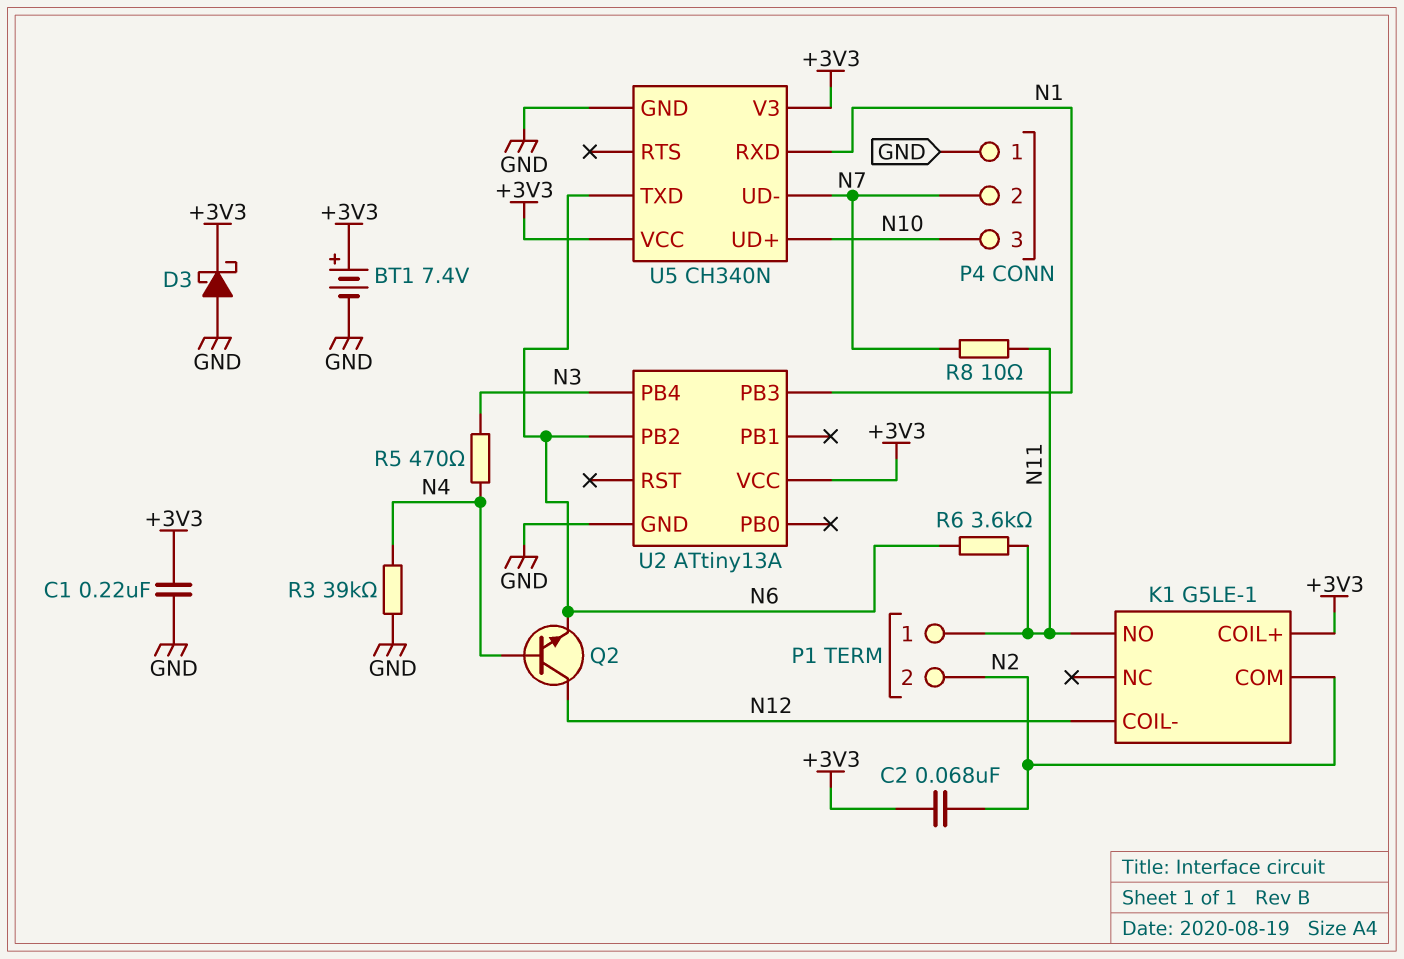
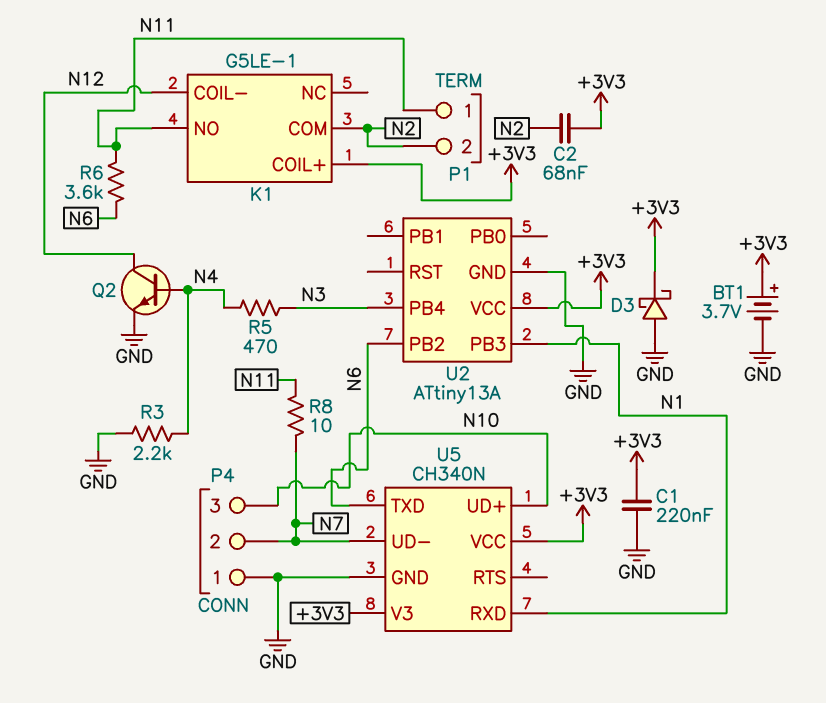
BT1: 7.4V (plus +3V3, minus GND) -> 3.7V (plus +3V3, minus GND)
Q2: NPN (B N4, C N12, E N6) -> NPN (B N4, C N12, E GND)
R3: 39k (GND, N4) -> 2.2k (GND, N4)

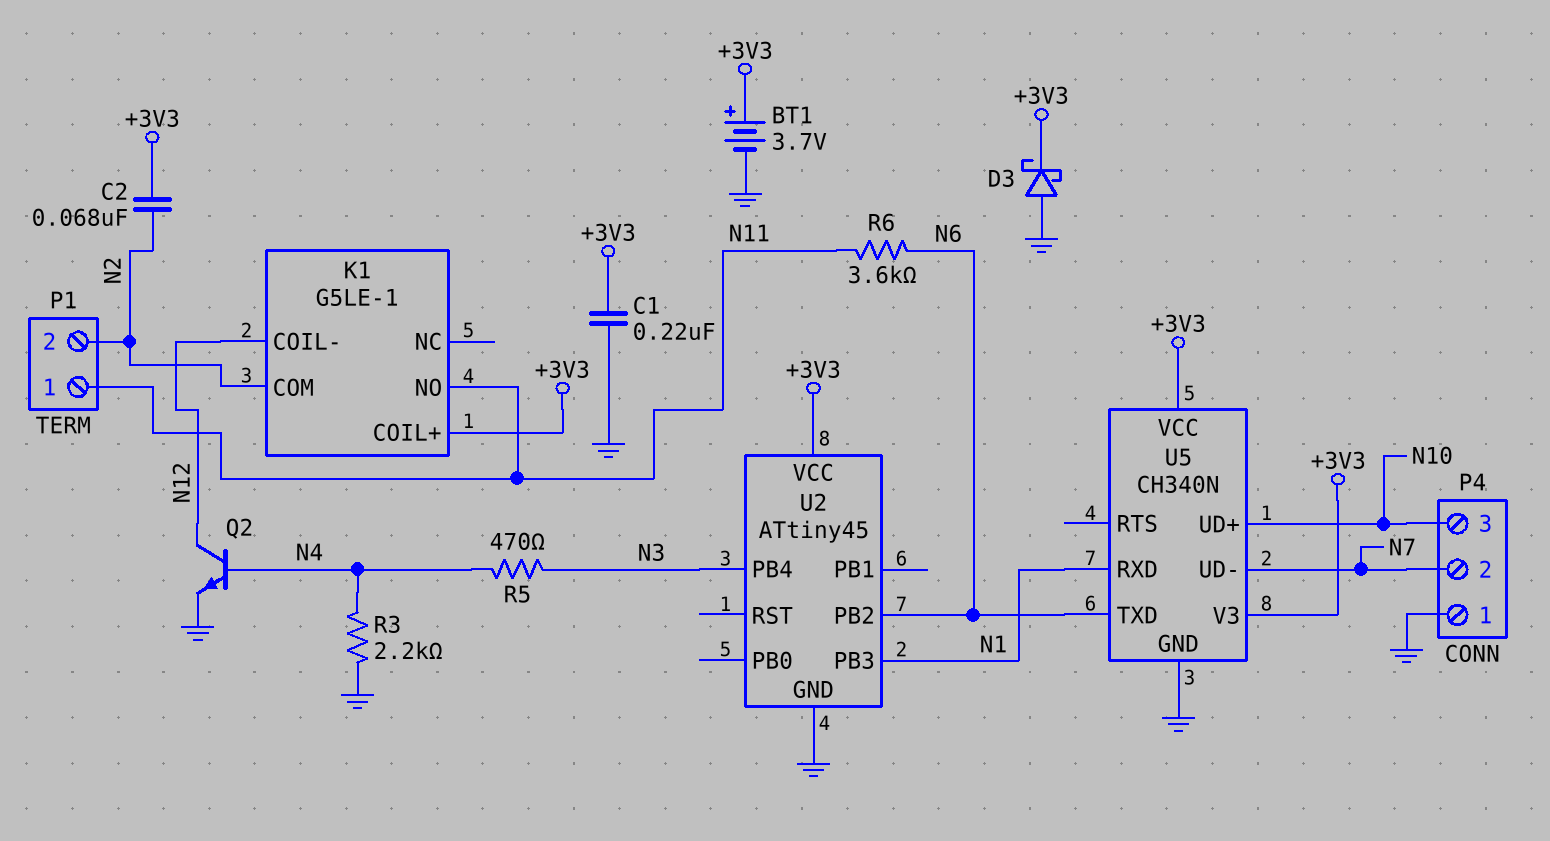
R8: 10 (N7, N11) -> none
U2: ATtiny13A -> ATtiny45

